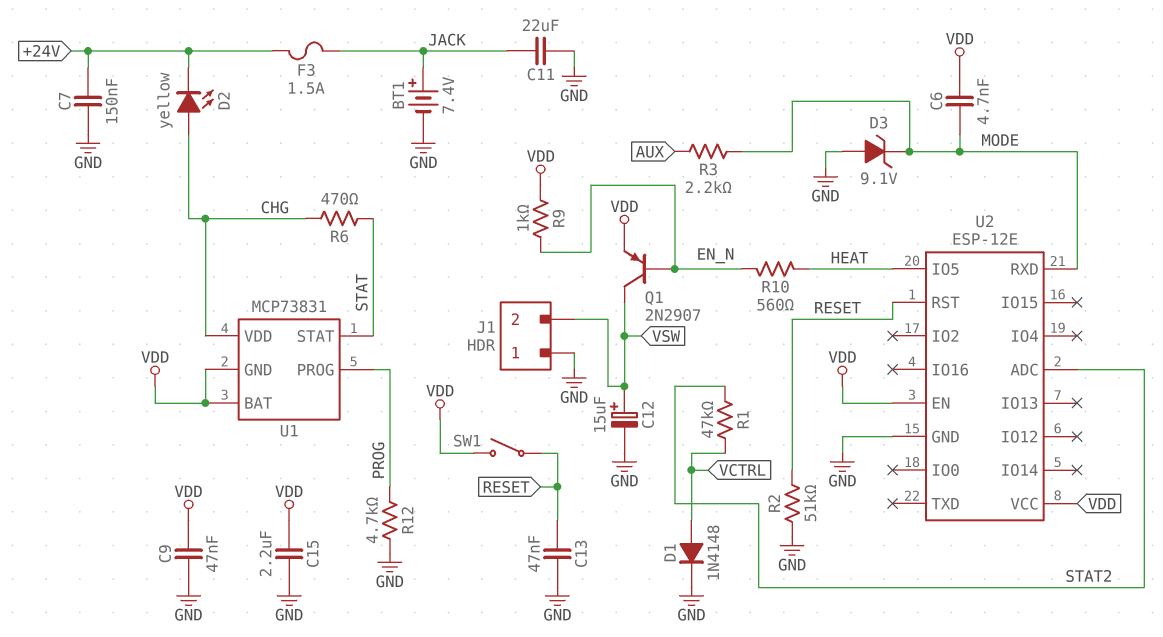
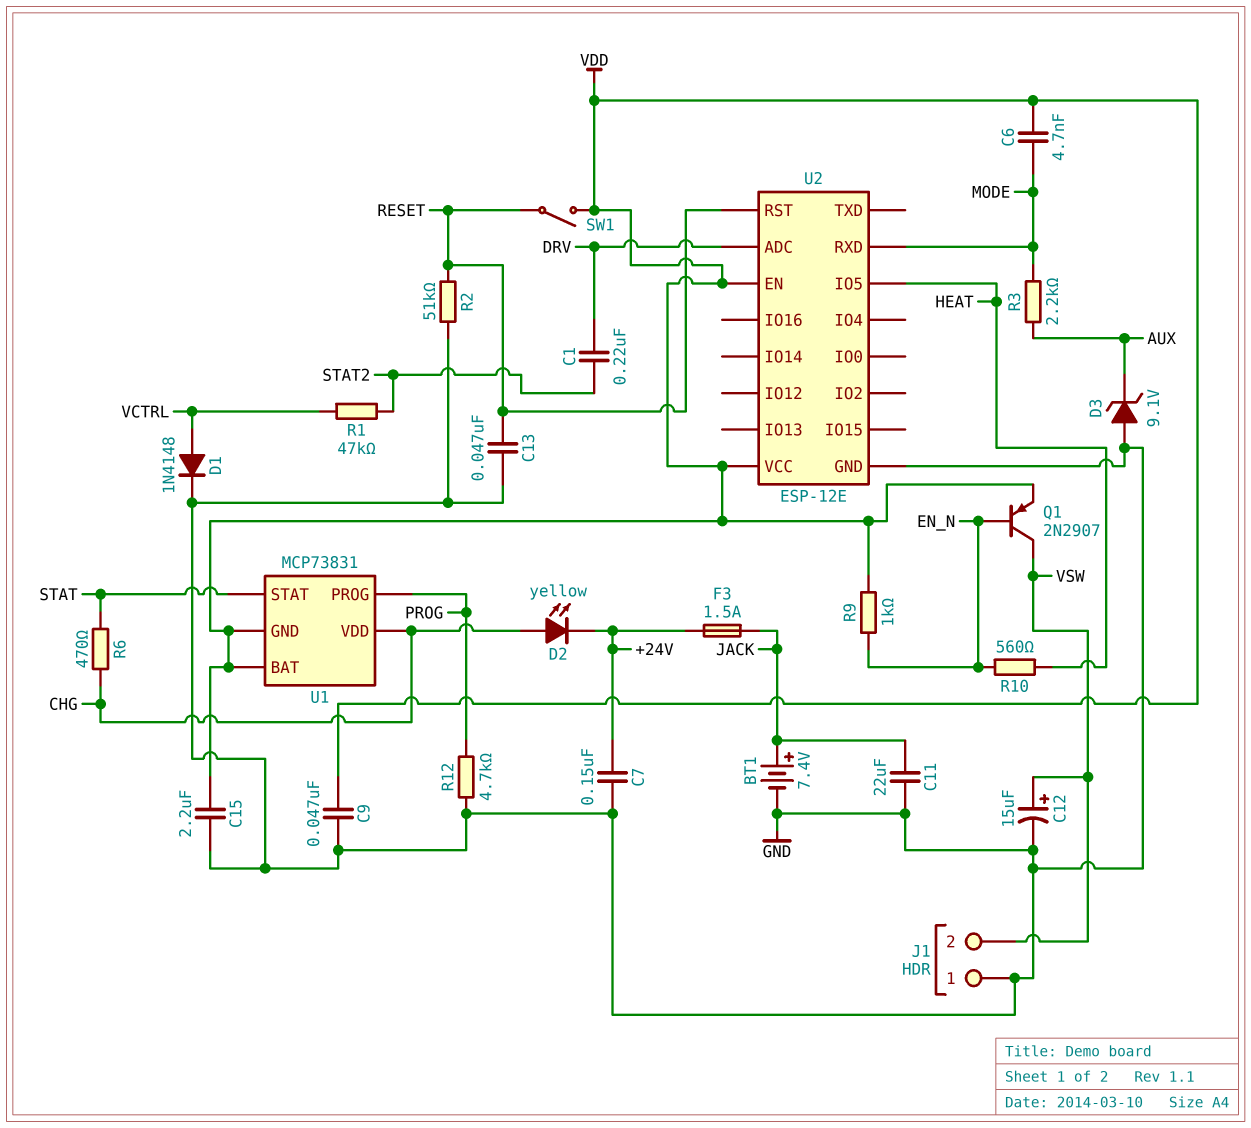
C1: none -> 220nF (DRV, STAT2)
D3: zener 9.1V (A GND, K MODE) -> zener 9.1V (A GND, K AUX)
U2 pin ADC: STAT2 -> DRV

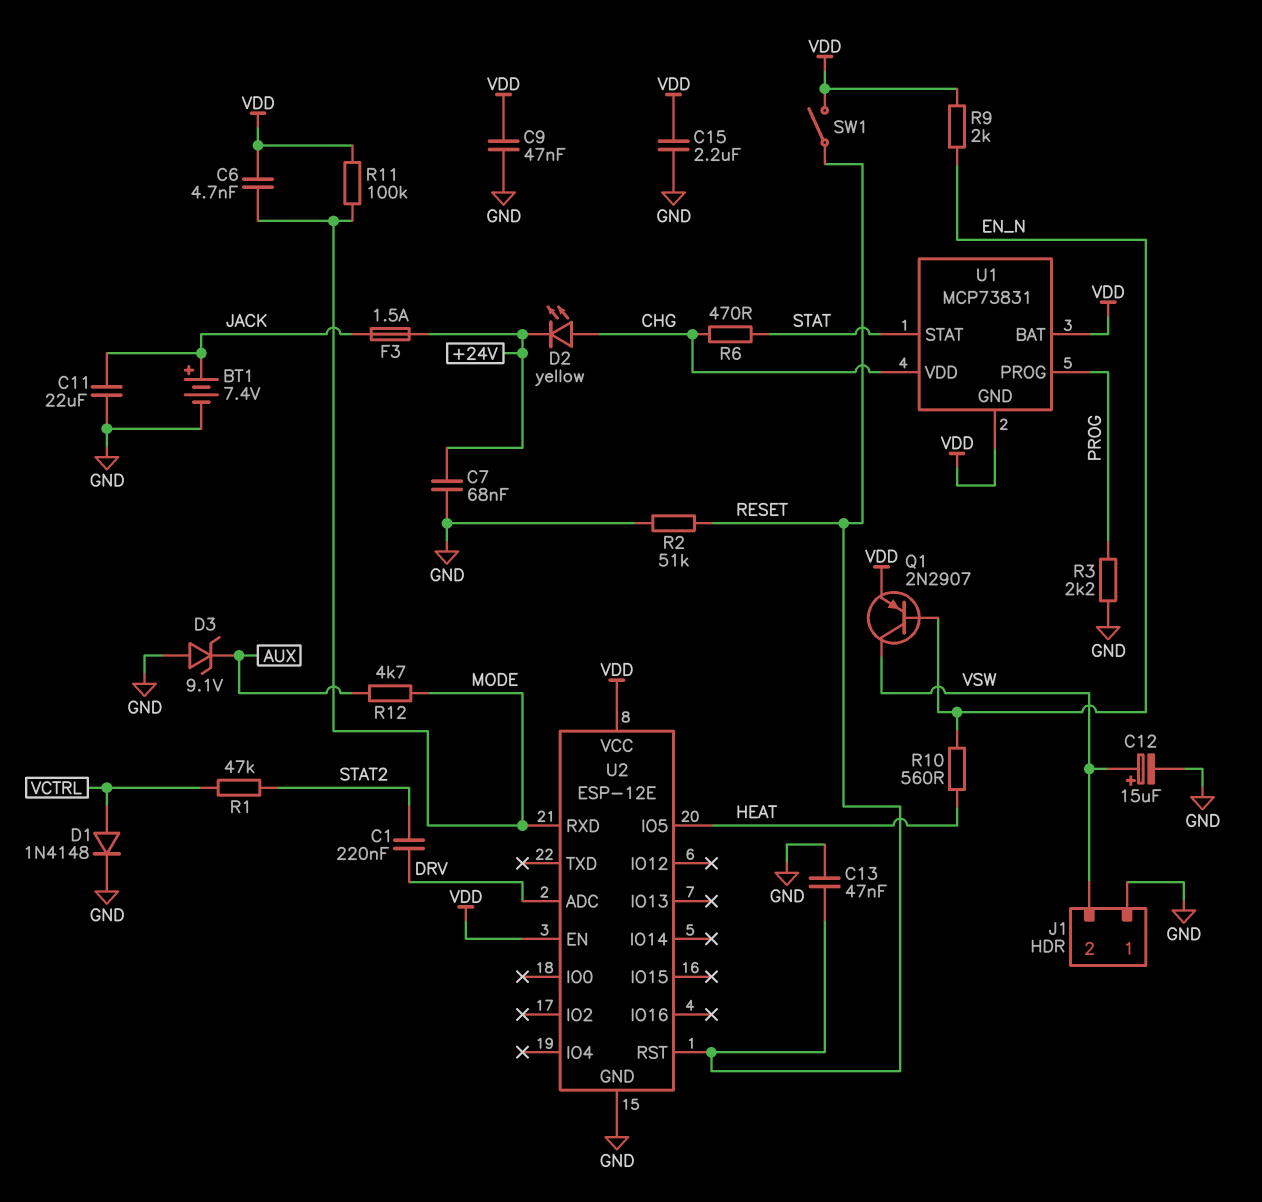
C7: 150nF (+24V, GND) -> 68nF (+24V, GND)
R3: 2.2k (AUX, MODE) -> 2.2k (GND, PROG)
R9: 1k (EN_N, VDD) -> 2k (EN_N, VDD)
R11: none -> 100k (MODE, VDD)
R12: 4.7k (GND, PROG) -> 4.7k (AUX, MODE)

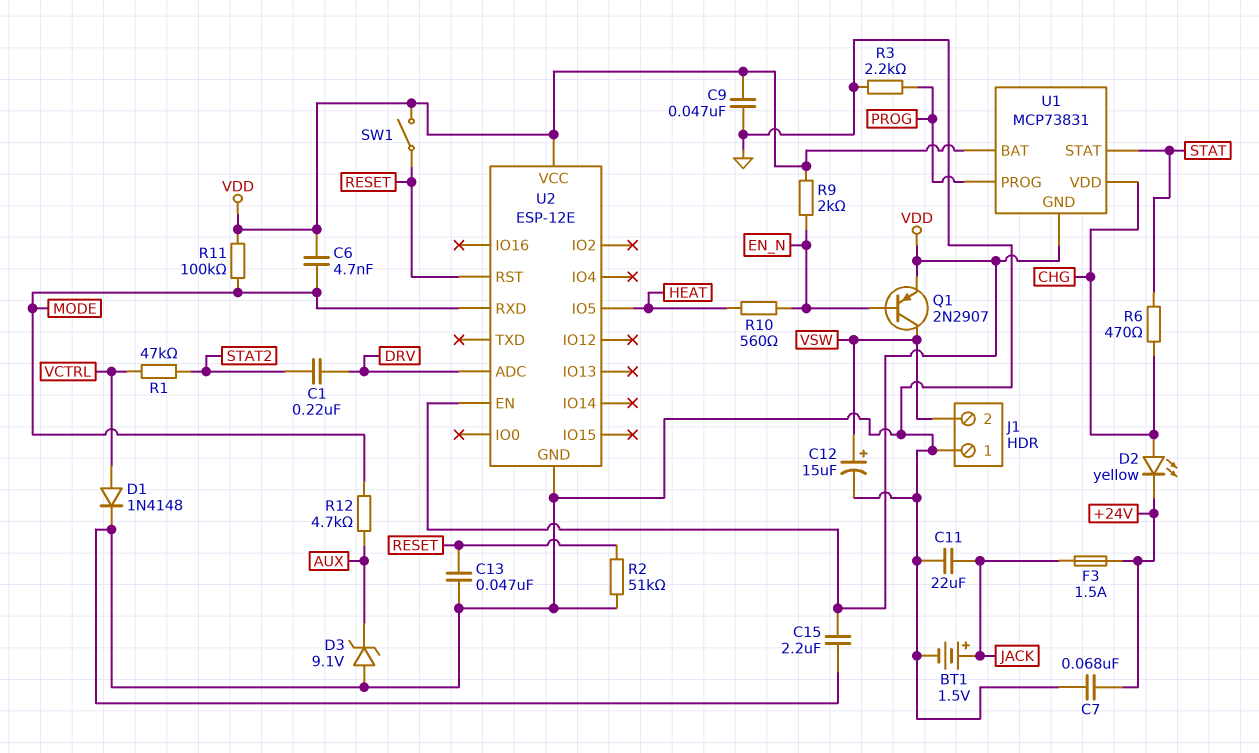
BT1: 7.4V (plus JACK, minus GND) -> 1.5V (plus JACK, minus GND)

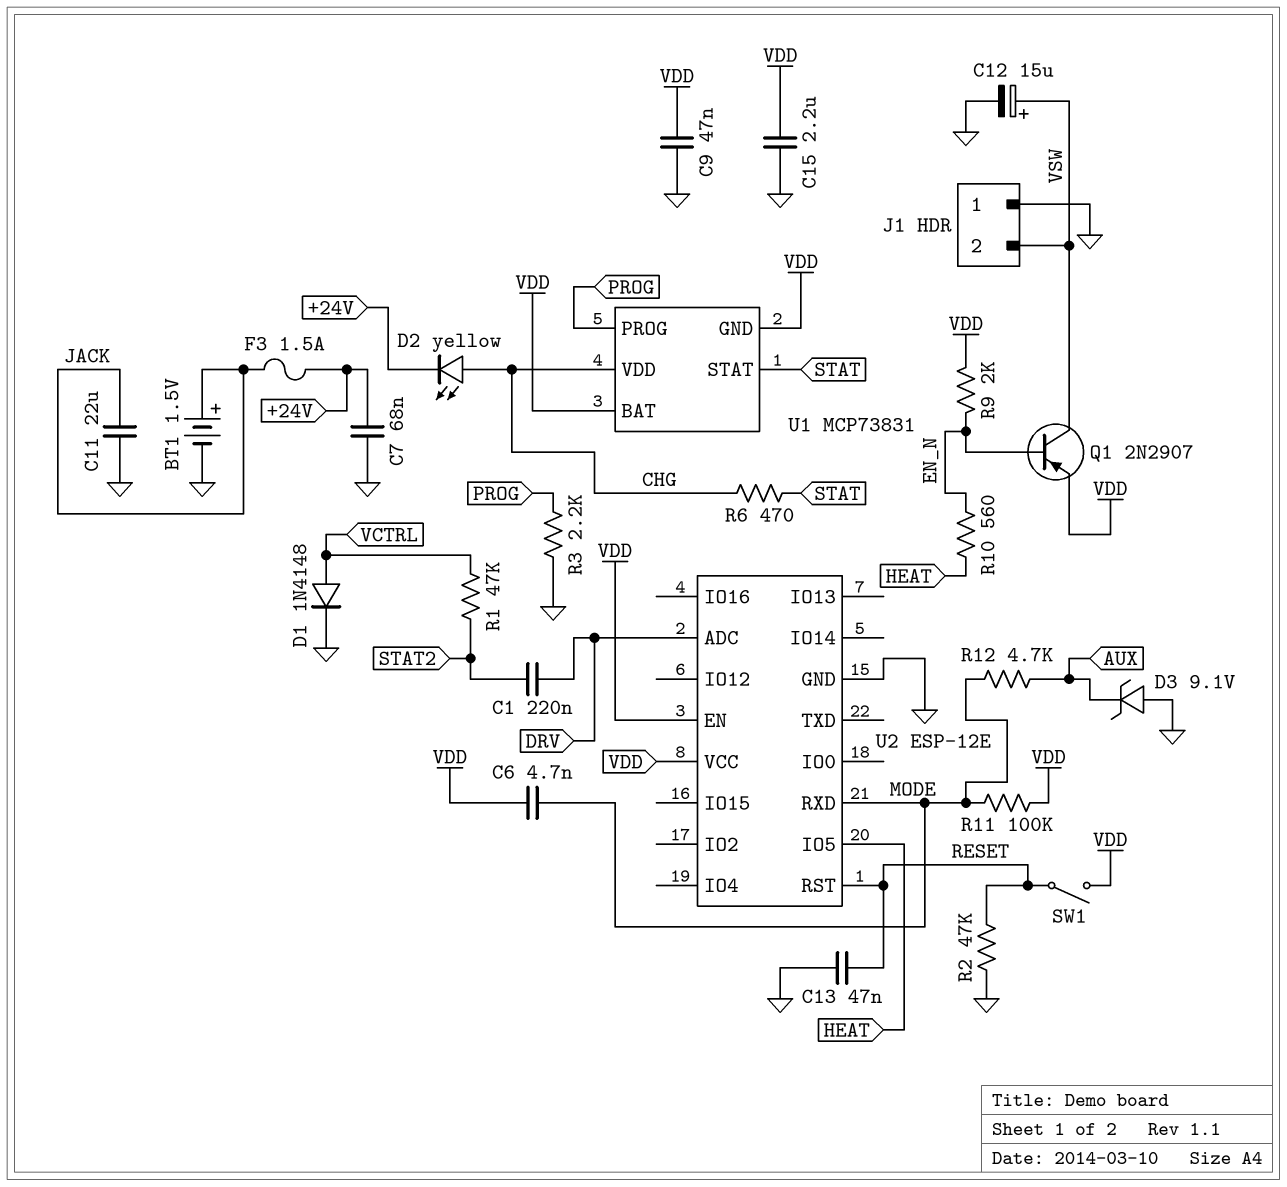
R2: 51k (GND, RESET) -> 47k (GND, RESET)

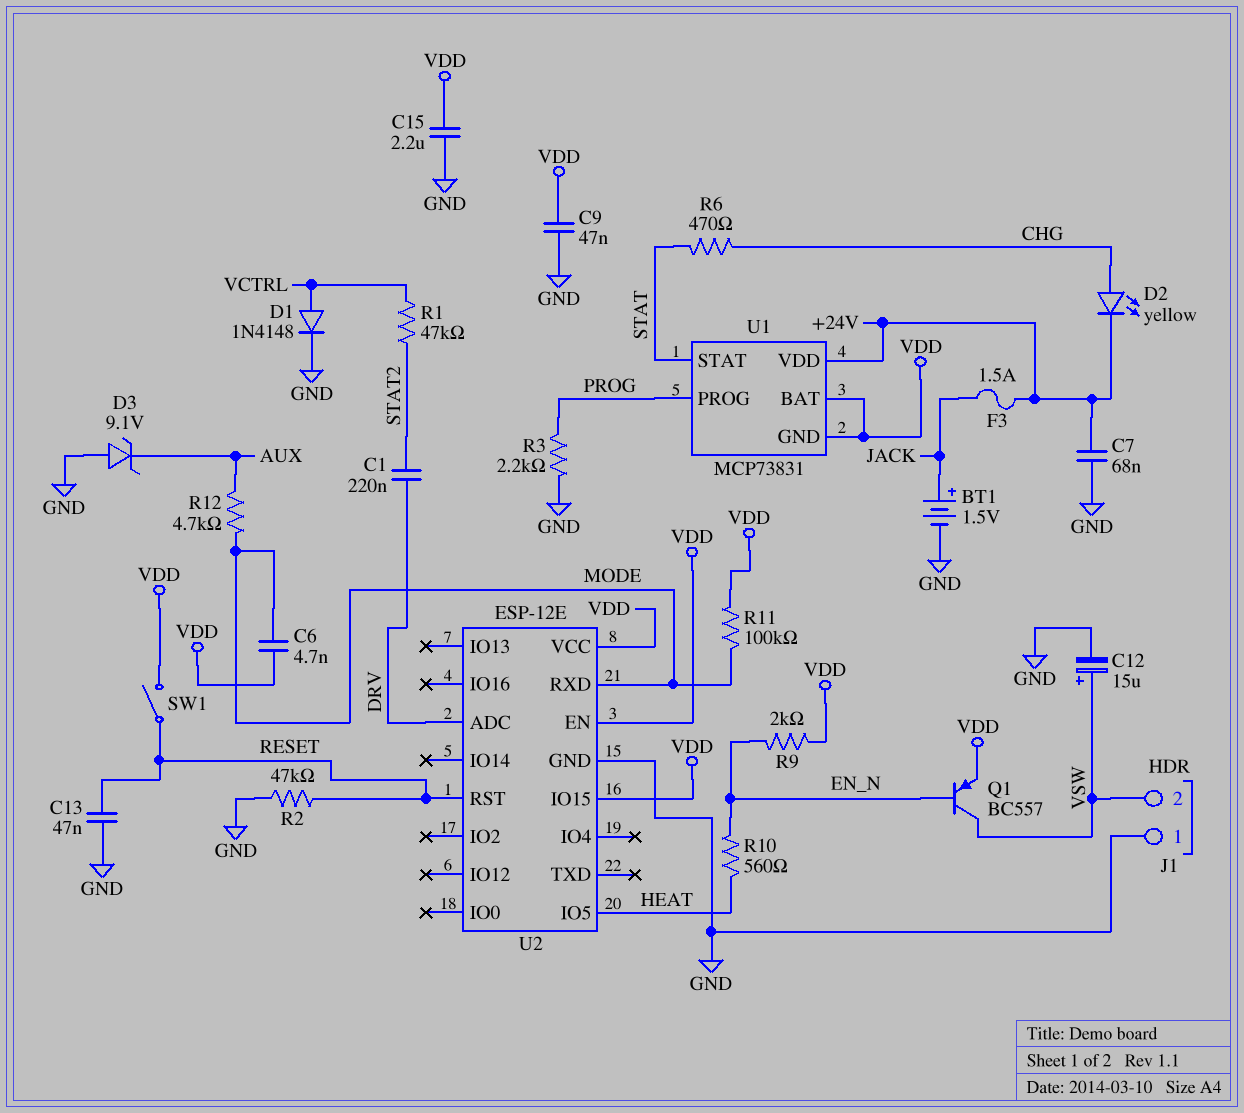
C11: 22uF (GND, JACK) -> none
Q1: PNP 2N2907 (B EN_N, C VSW, E VDD) -> PNP BC557 (B EN_N, C VSW, E VDD)
U1 pin VDD: CHG -> +24V
U2 pin IO15: none -> VDD

